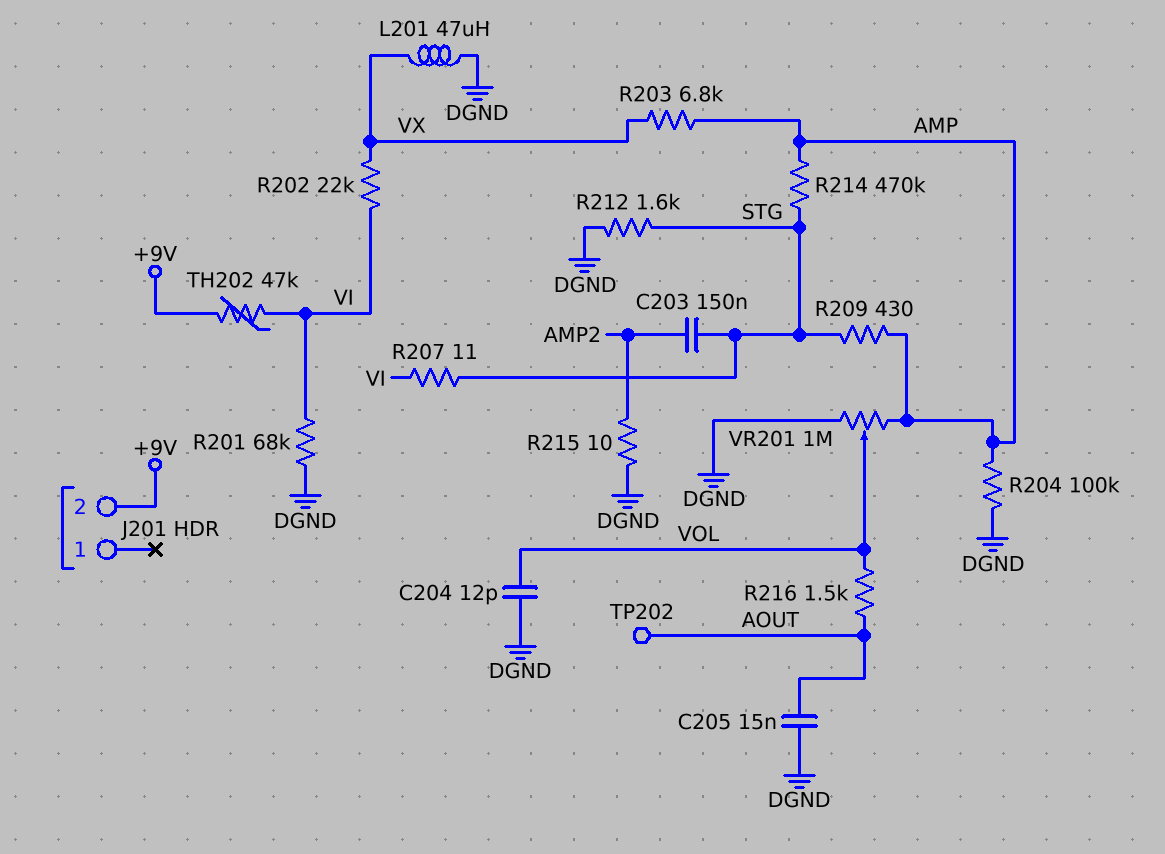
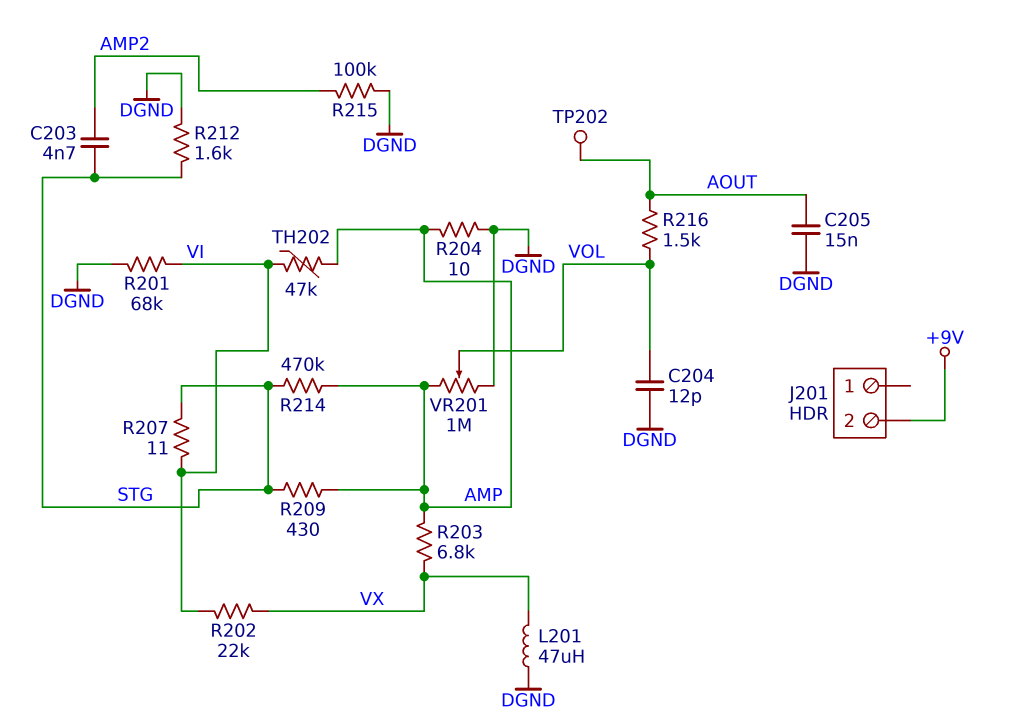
C203: 150nF (AMP2, STG) -> 4.7nF (AMP2, STG)
R204: 100k (AMP, DGND) -> 10 (AMP, DGND)
R215: 10 (AMP2, DGND) -> 100k (AMP2, DGND)
TH202: 47k (+9V, VI) -> 47k (AMP, VI)

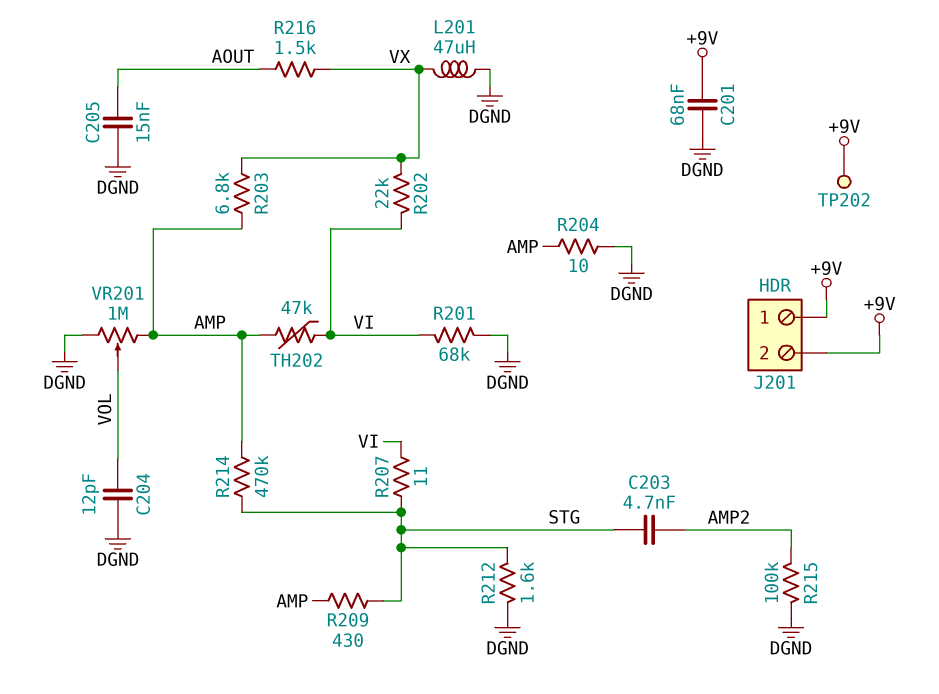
C201: none -> 68nF (+9V, DGND)
J201 pin 1: none -> +9V
R216: 1.5k (AOUT, VOL) -> 1.5k (AOUT, VX)
TP202: test point (AOUT) -> test point (+9V)

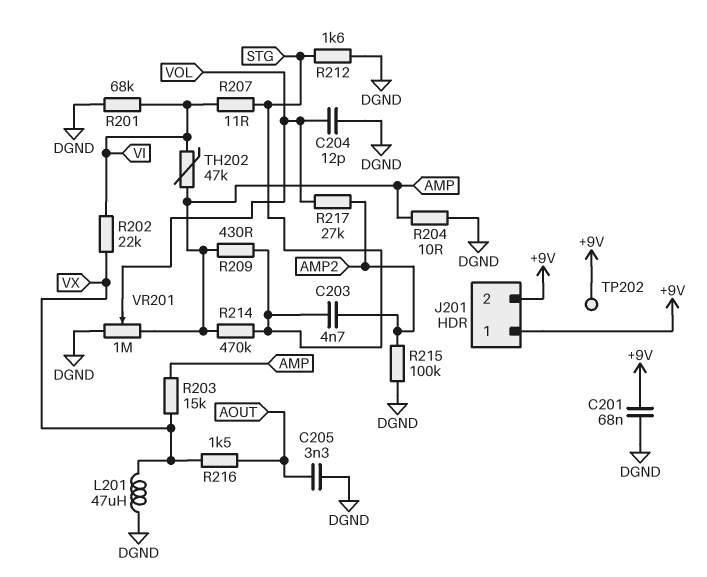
C205: 15nF (AOUT, DGND) -> 3.3nF (AOUT, DGND)
R203: 6.8k (AMP, VX) -> 15k (AMP, VX)
R217: none -> 27k (AMP2, VOL)

